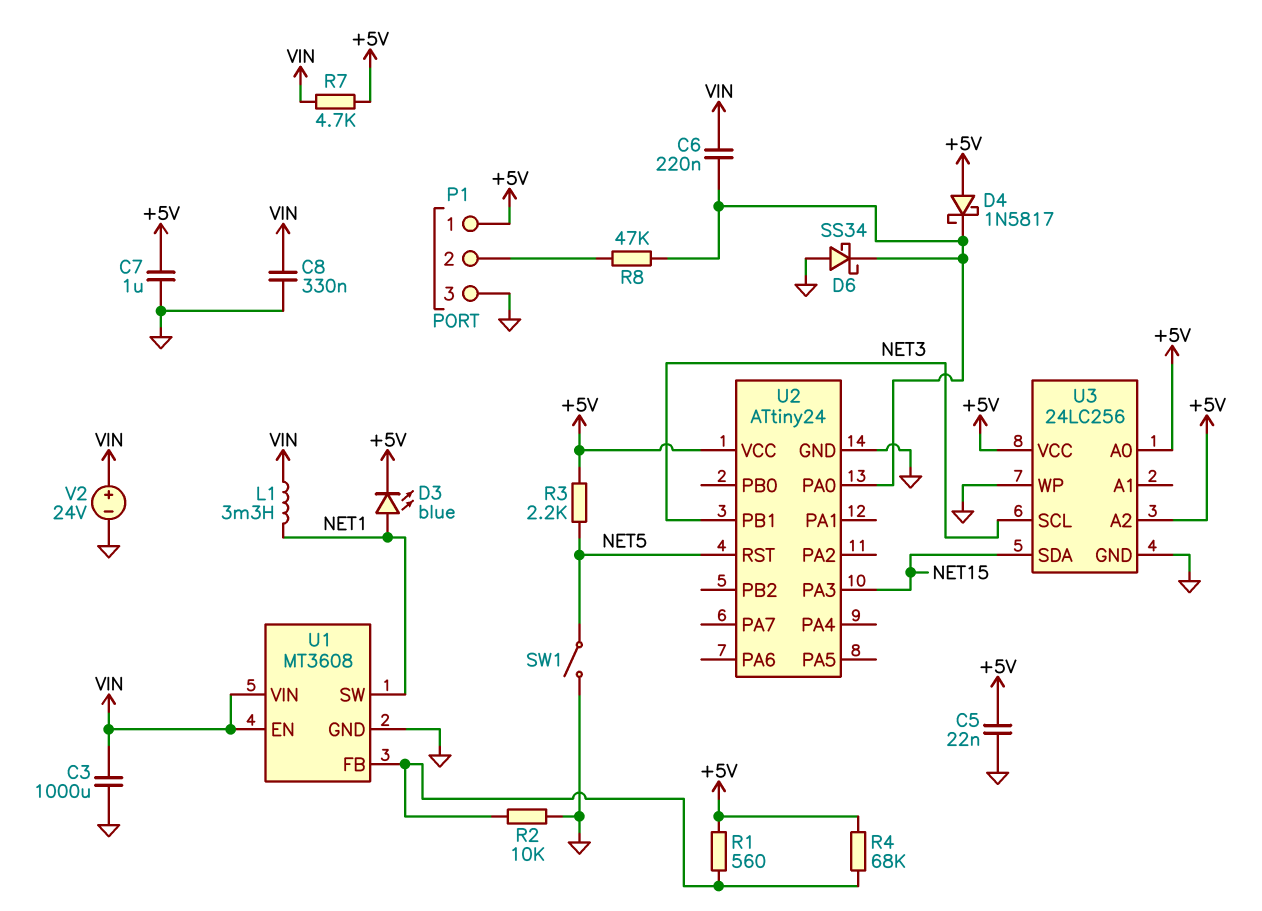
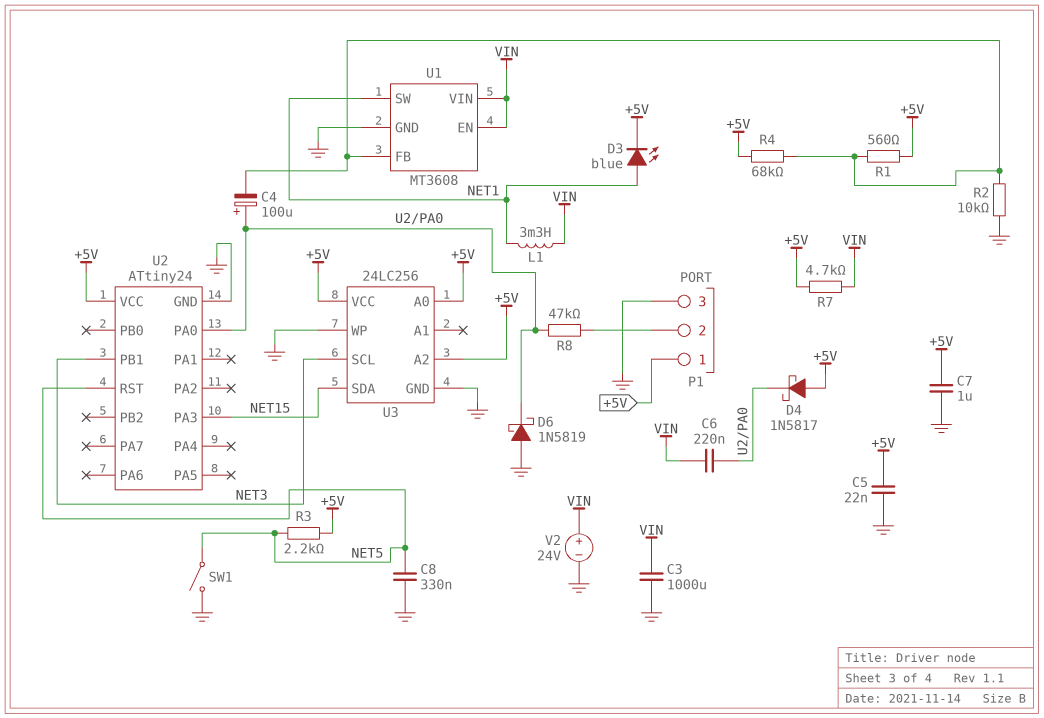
C4: none -> 100uF (plus U2/PA0, minus U1/FB)
C8: 330nF (GND, VIN) -> 330nF (GND, NET5)
D6: schottky SS34 (A GND, K U2/PA0) -> schottky 1N5819 (A GND, K U2/PA0)

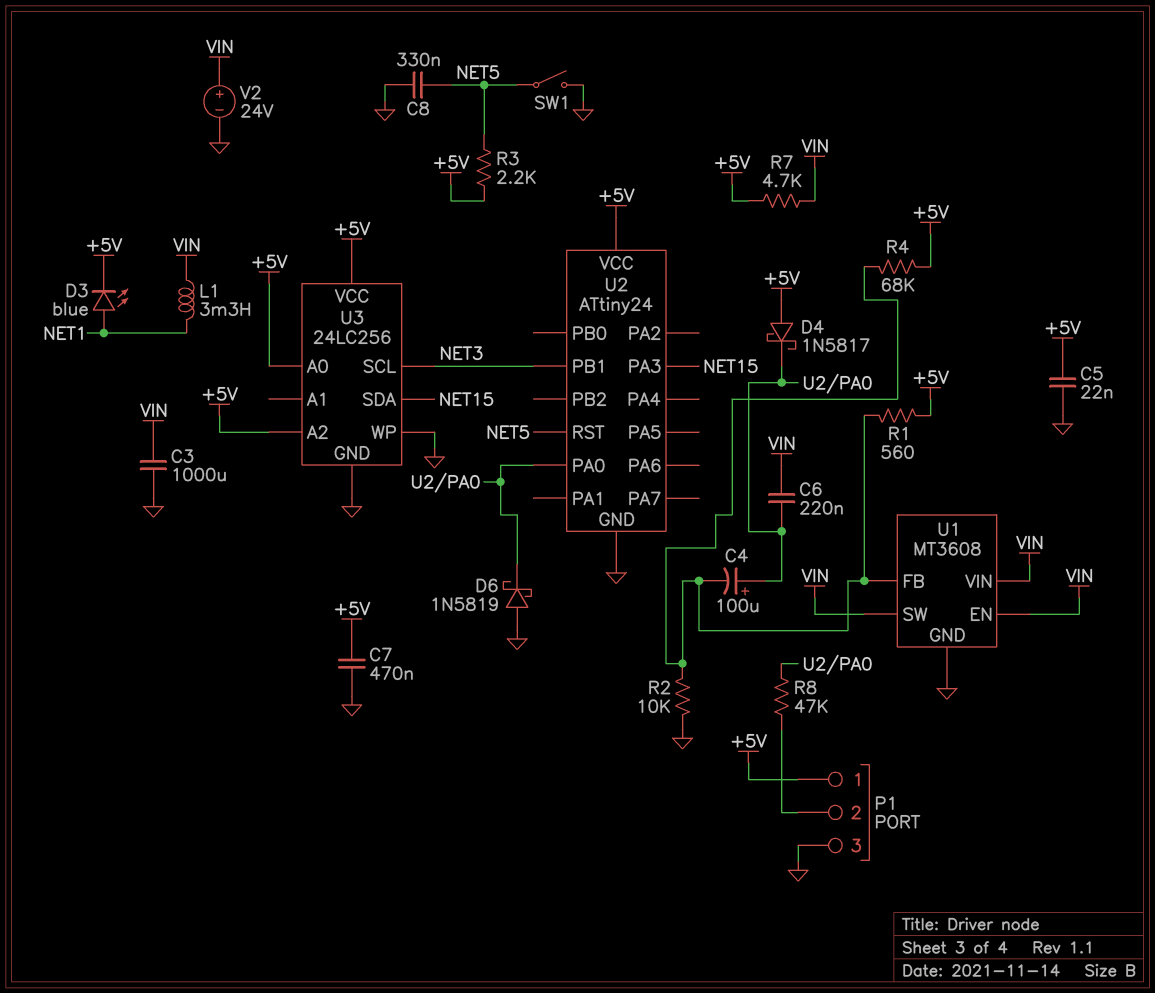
C7: 1uF (+5V, GND) -> 470nF (+5V, GND)
U1 pin SW: NET1 -> VIN

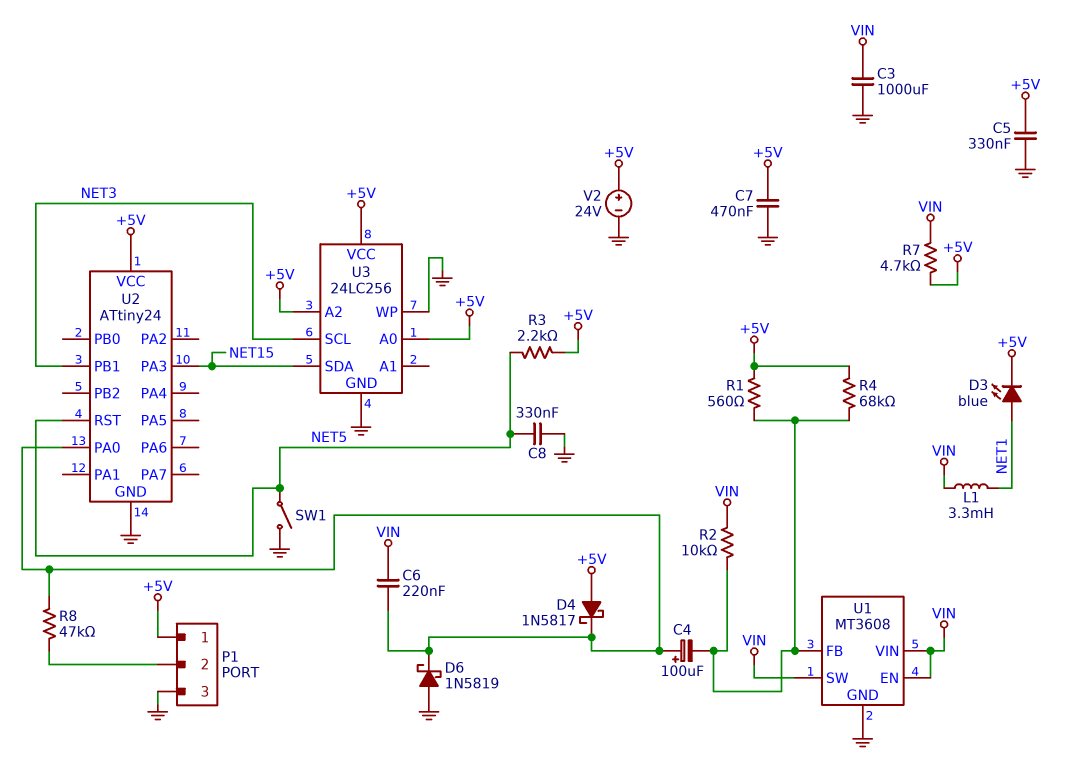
C5: 22nF (+5V, GND) -> 330nF (+5V, GND)
R2: 10k (GND, U1/FB) -> 10k (U1/FB, VIN)
V2: 24V (plus VIN, minus GND) -> 24V (plus +5V, minus GND)

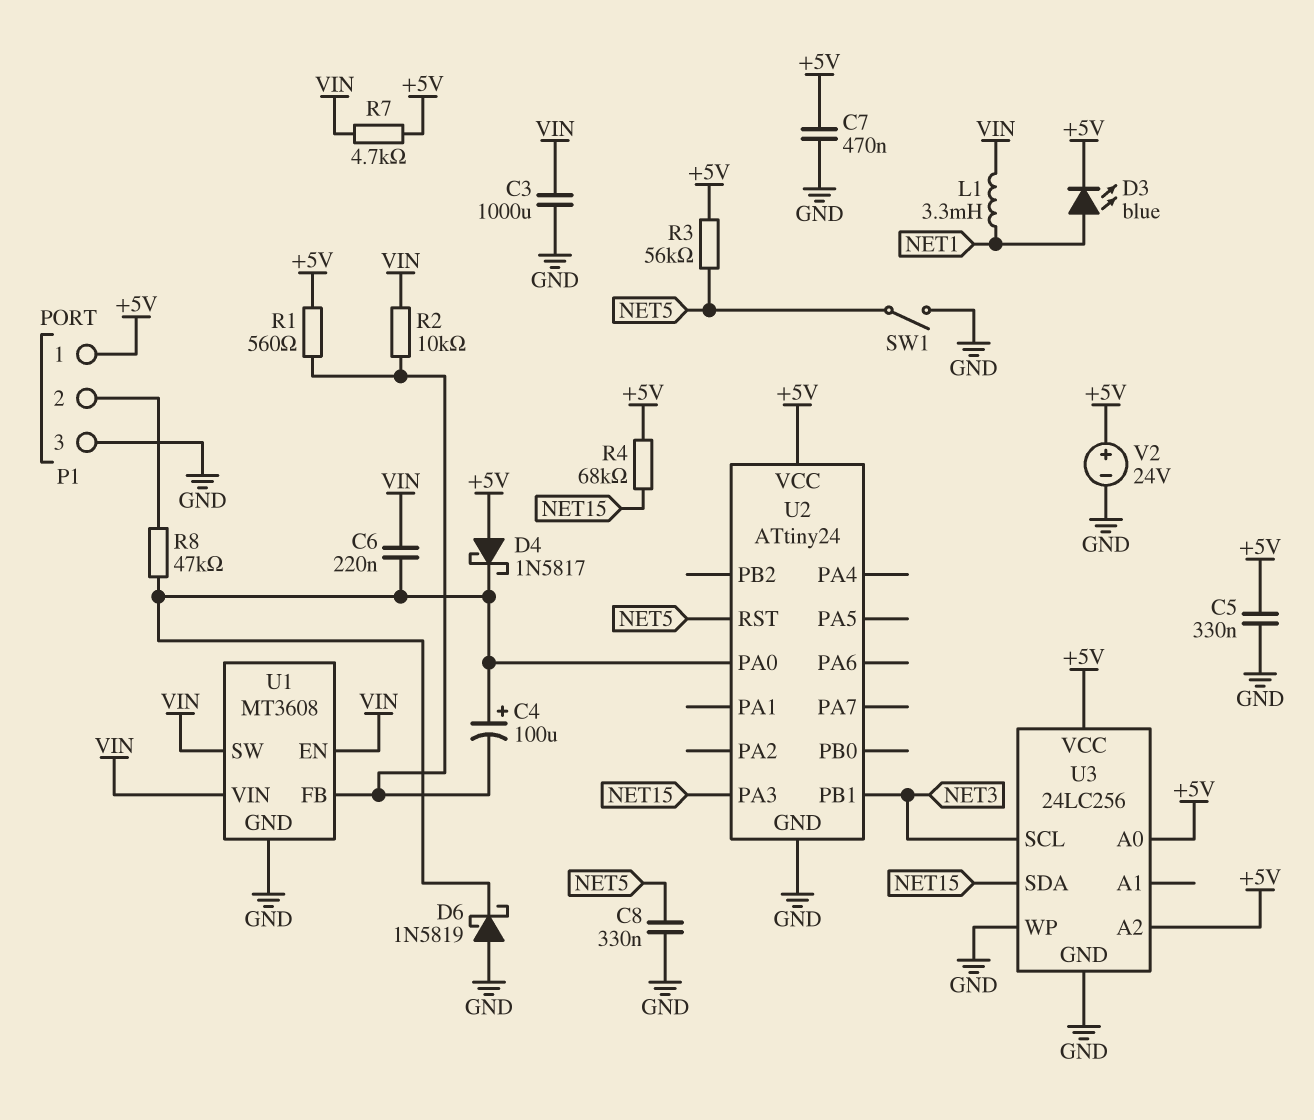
R3: 2.2k (+5V, NET5) -> 56k (+5V, NET5)
R4: 68k (+5V, U1/FB) -> 68k (+5V, NET15)

